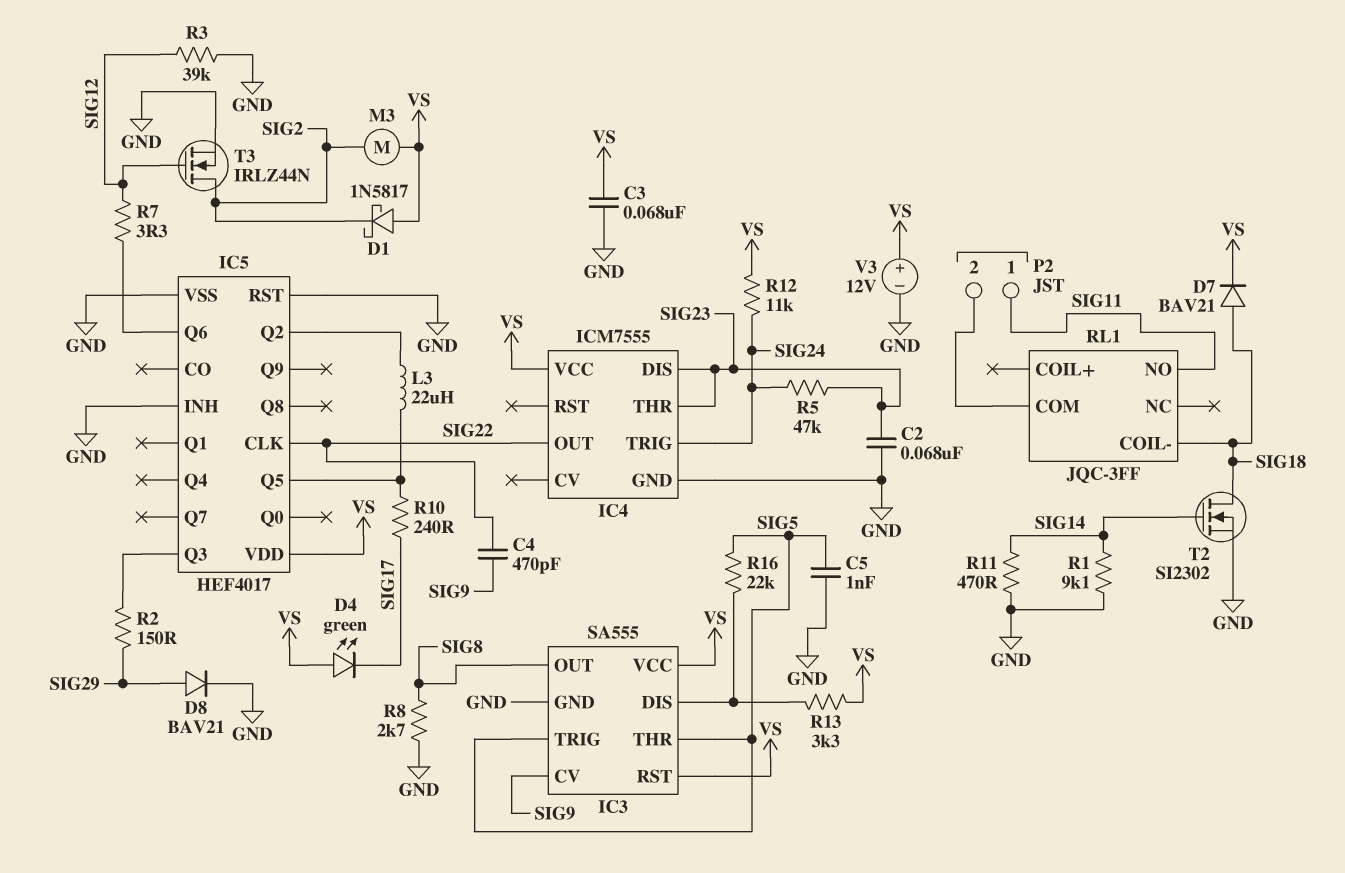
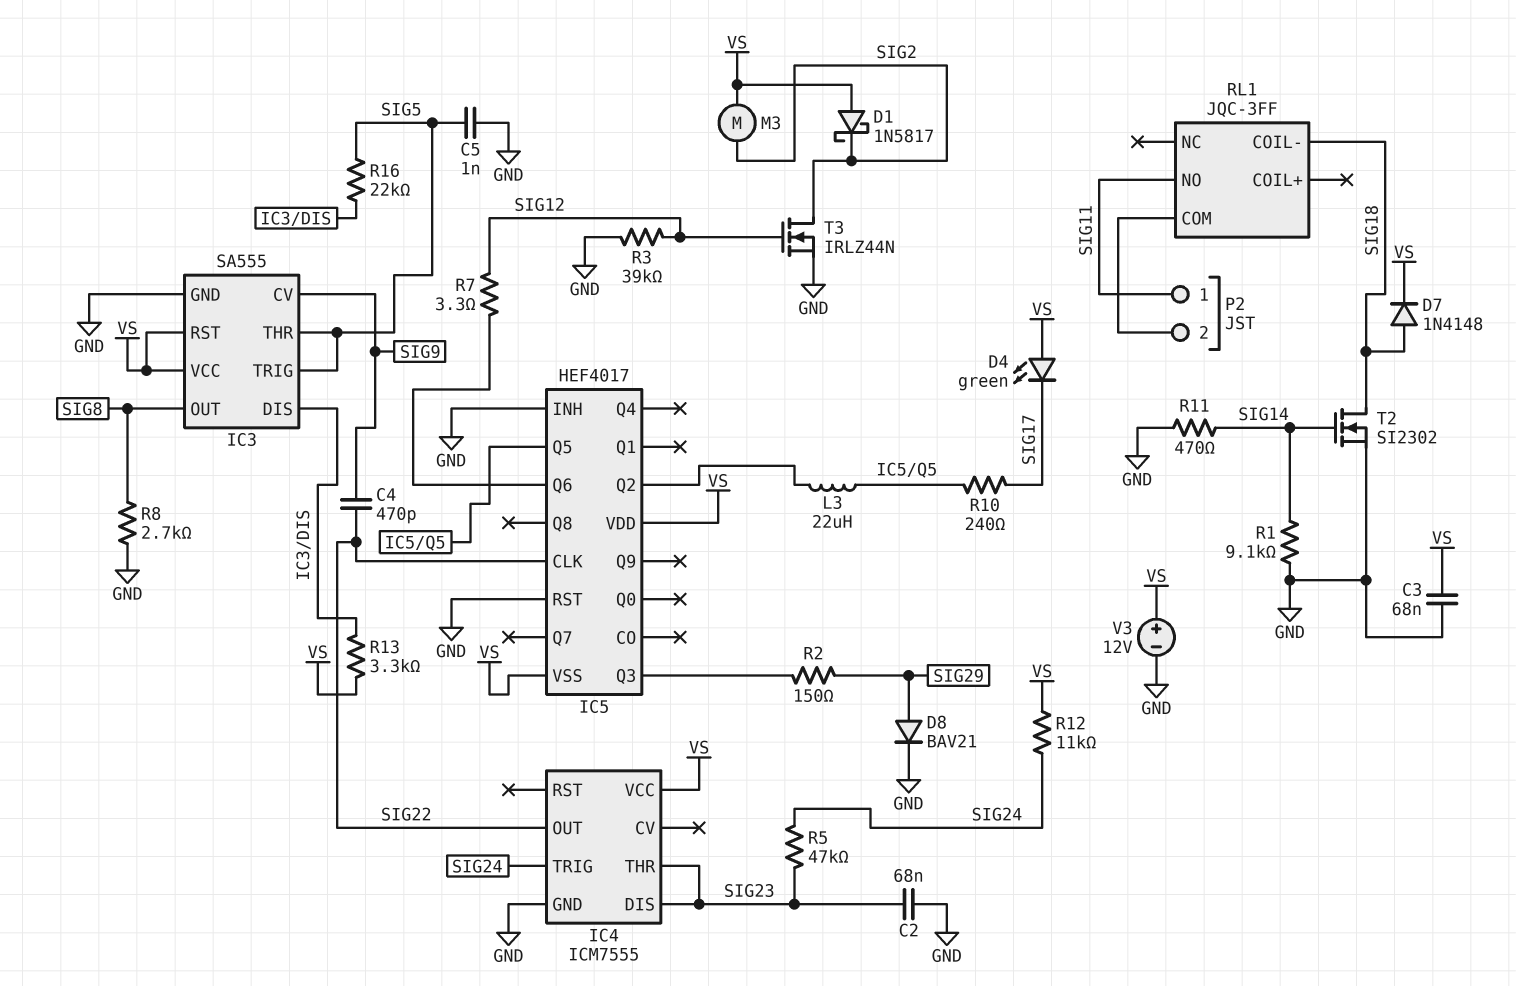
D7: diode BAV21 (A SIG18, K VS) -> diode 1N4148 (A SIG18, K VS)
IC5 pin VSS: GND -> VS

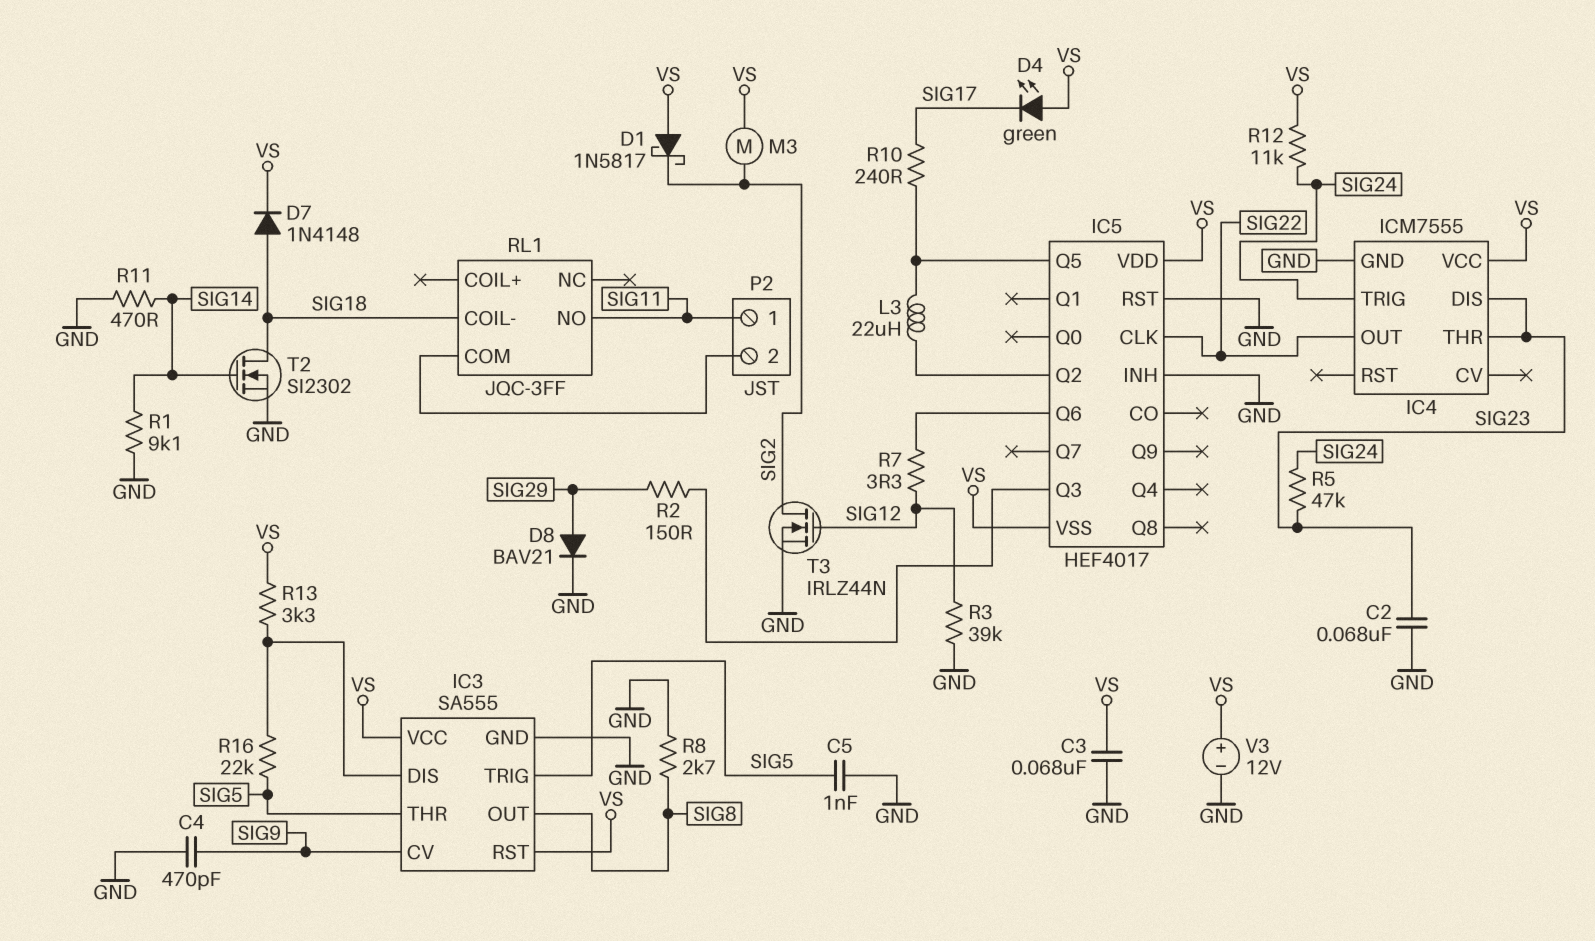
C4: 470pF (SIG9, SIG22) -> 470pF (GND, SIG9)

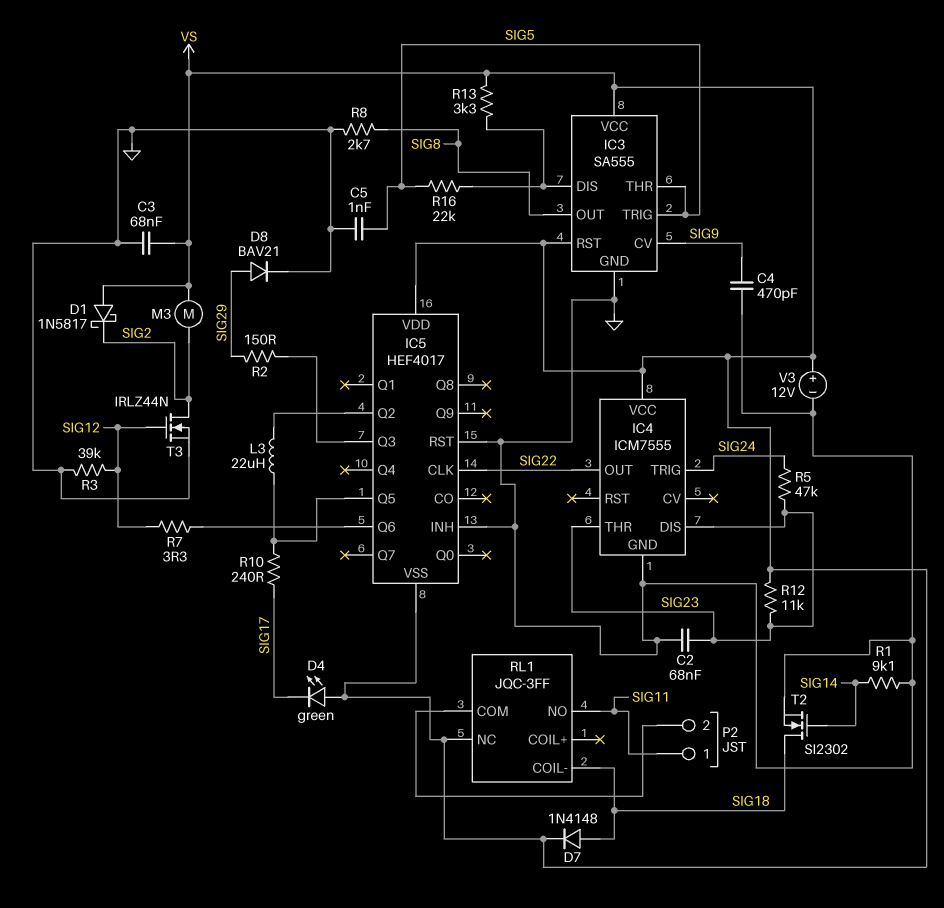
R11: 470 (GND, SIG14) -> none
R12: 11k (SIG24, VS) -> 11k (SIG23, VS)
RL1 pin NC: none -> VS

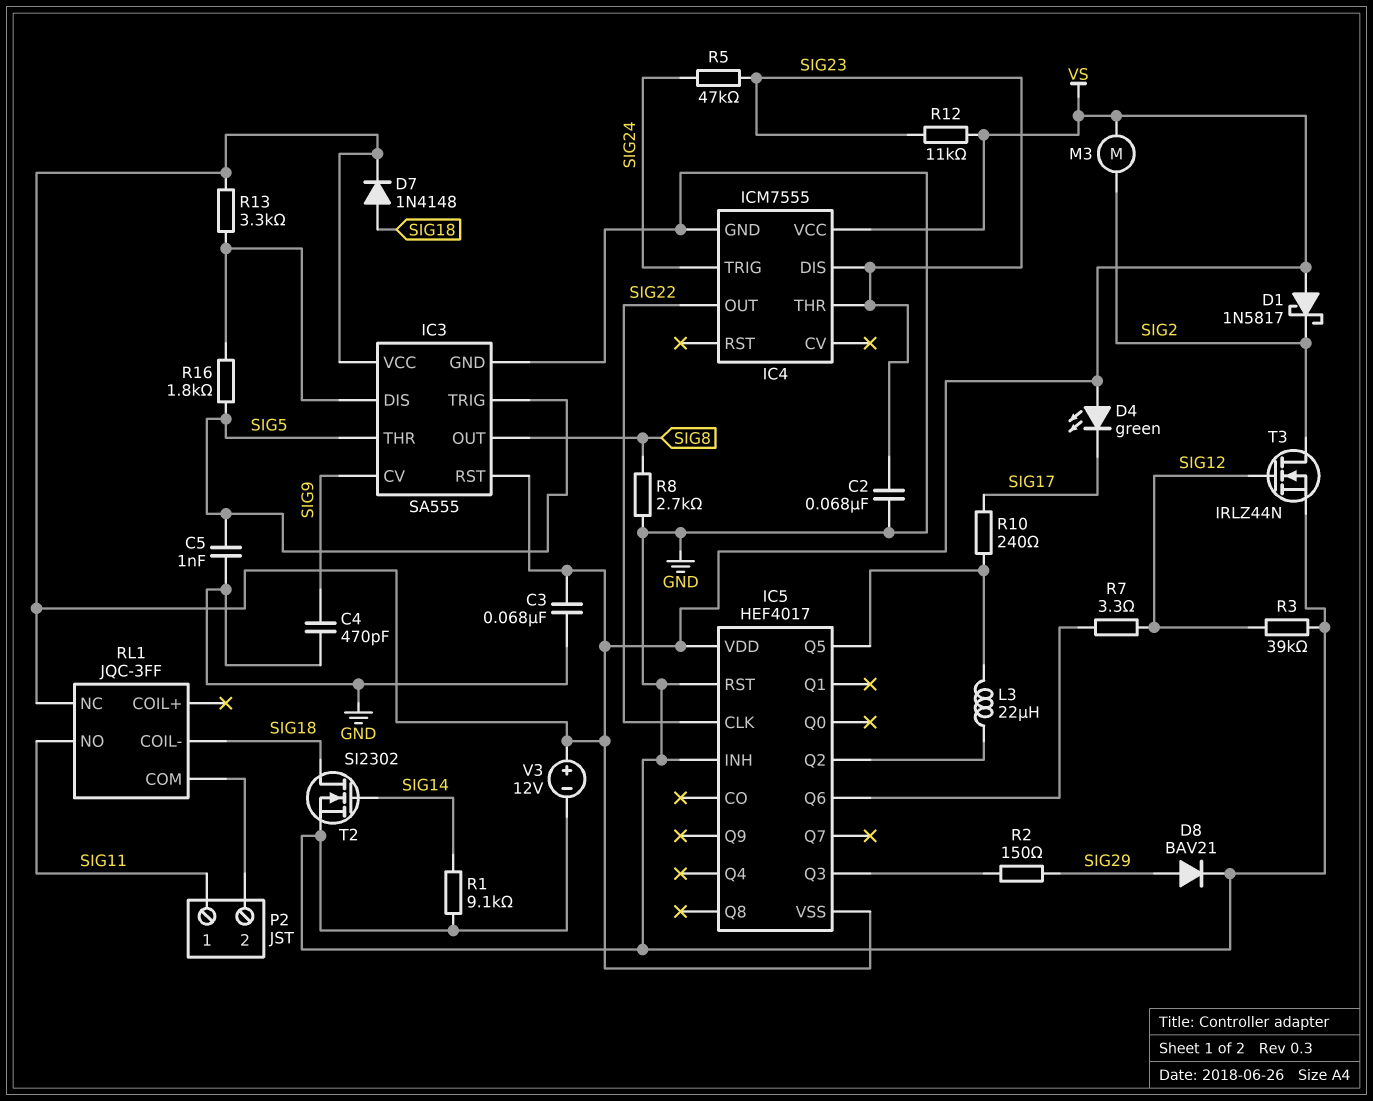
R16: 22k (IC3/DIS, SIG5) -> 1.8k (IC3/DIS, SIG5)

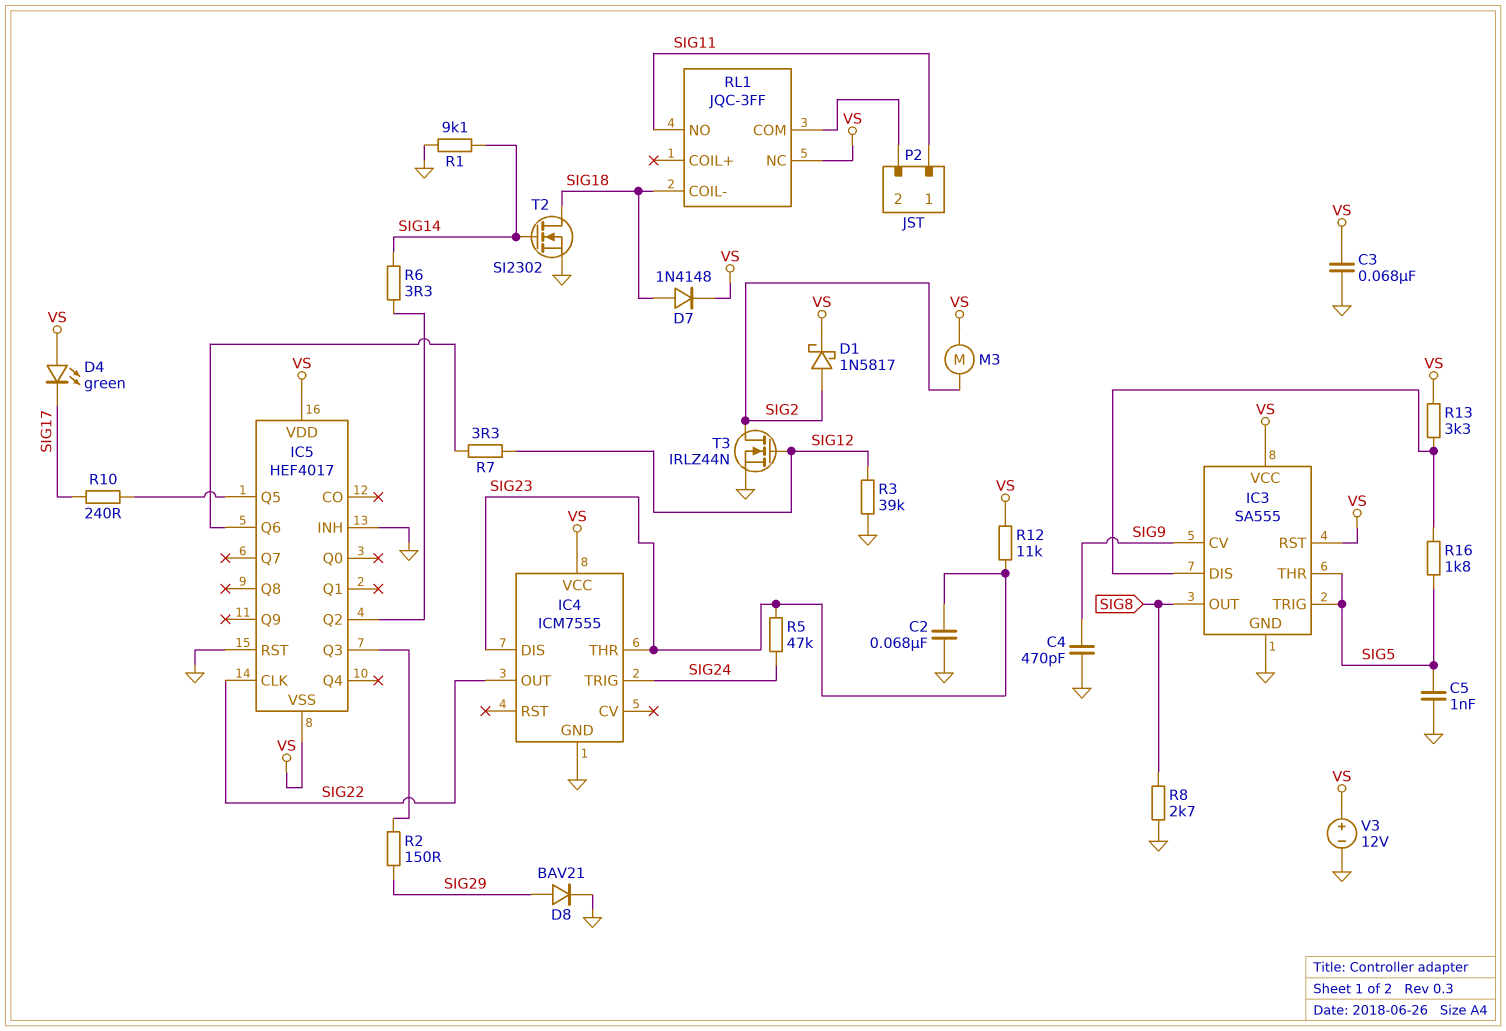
D1: schottky 1N5817 (A VS, K SIG2) -> schottky 1N5817 (A SIG2, K VS)
L3: 22uH (IC5/Q2, IC5/Q5) -> none
R6: none -> 3.3 (IC5/Q2, SIG14)

